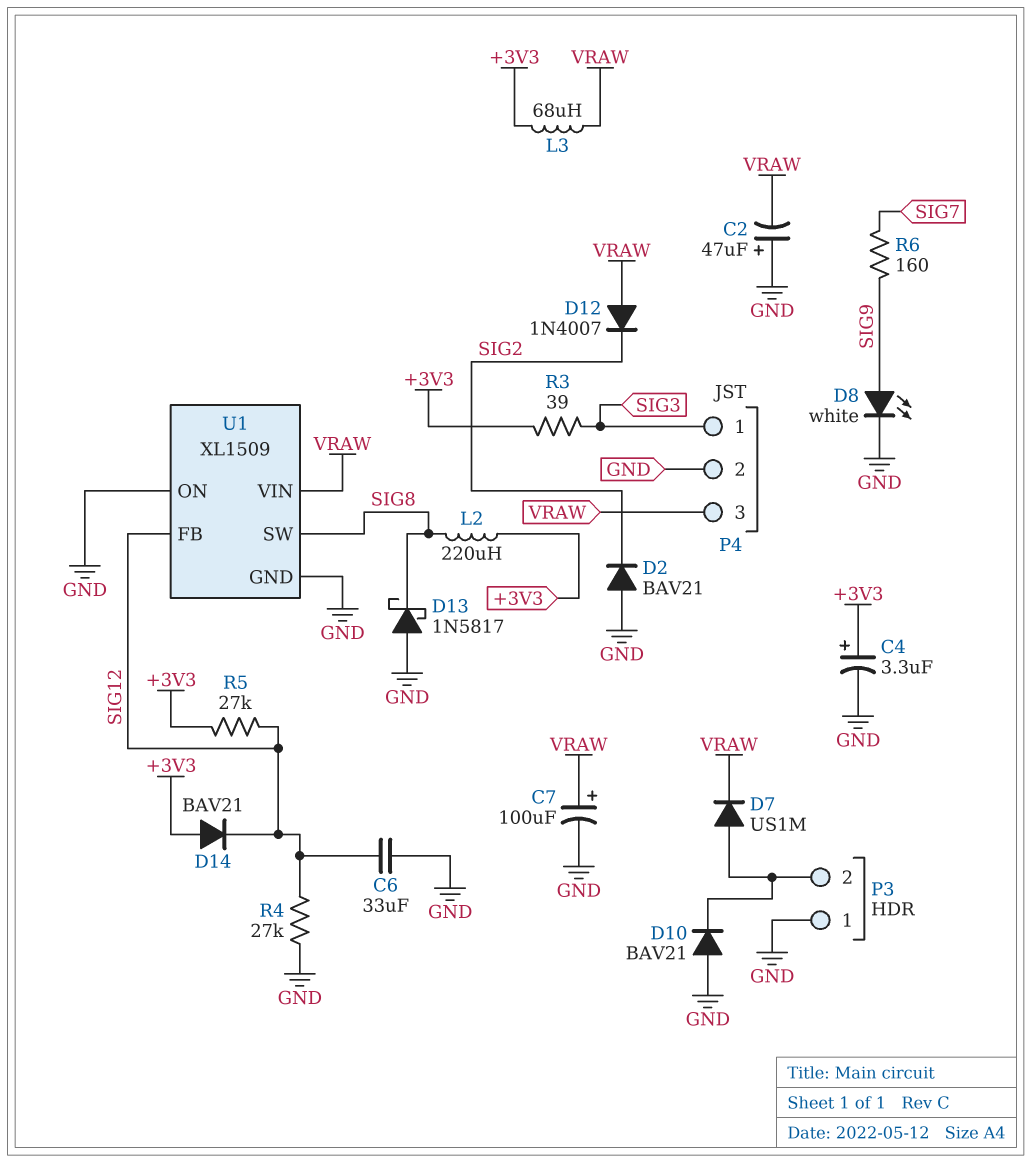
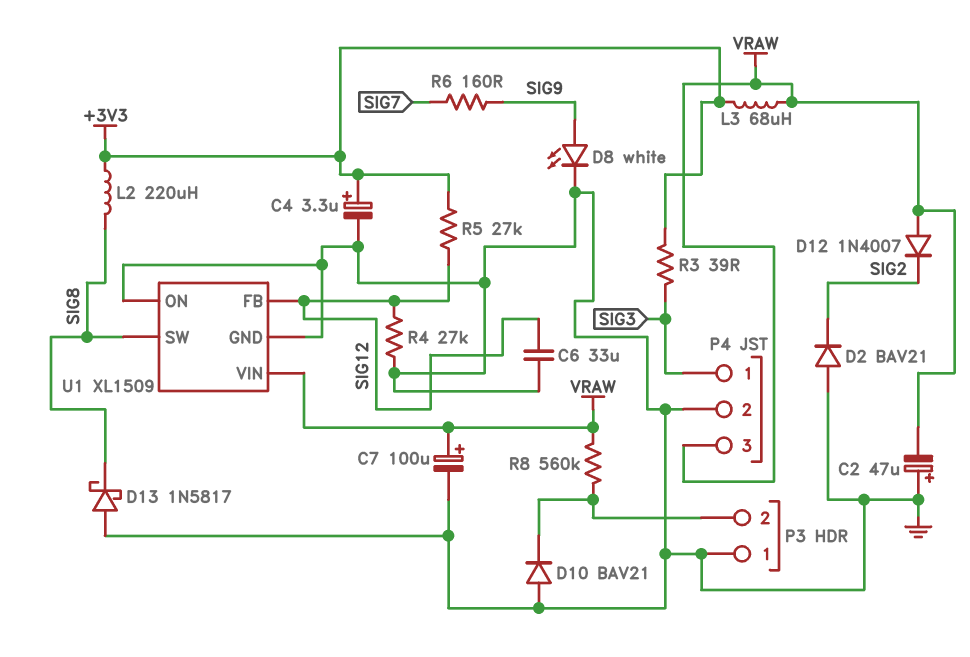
D7: diode US1M (A P3/2, K VRAW) -> none
D14: diode BAV21 (A +3V3, K SIG12) -> none
R8: none -> 560k (P3/2, VRAW)

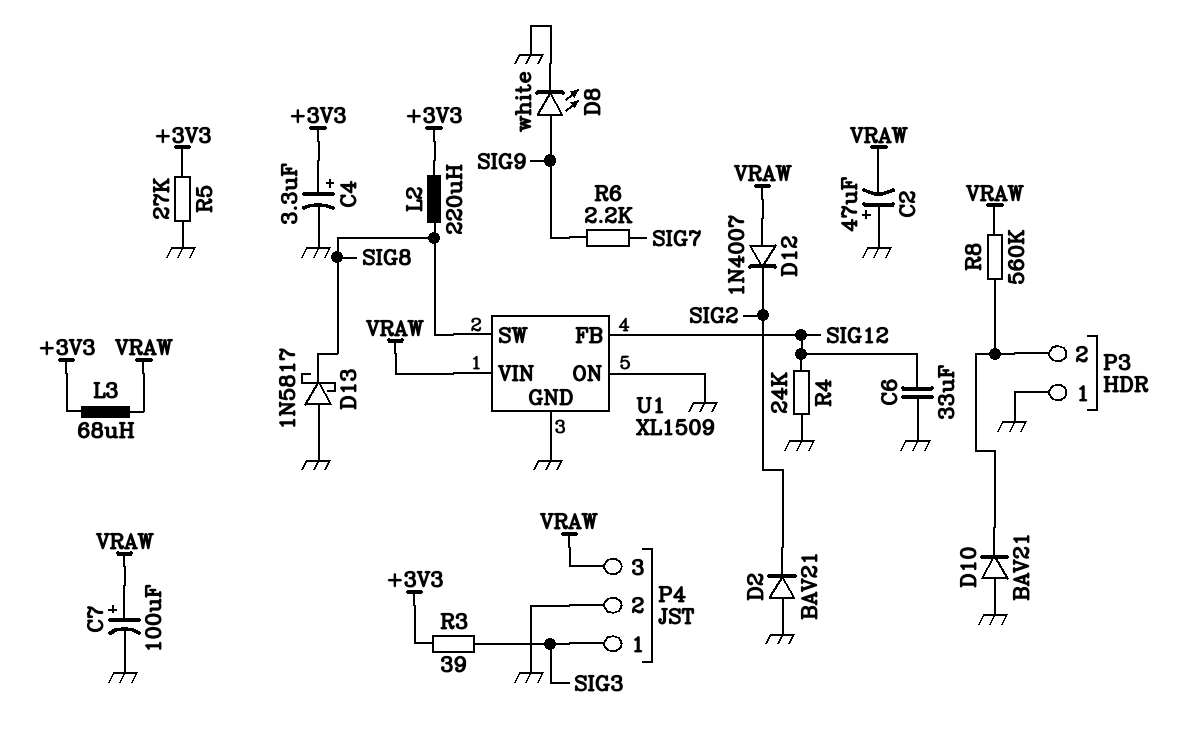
R4: 27k (GND, SIG12) -> 24k (GND, SIG12)
R5: 27k (+3V3, SIG12) -> 27k (+3V3, GND)
R6: 160 (SIG7, SIG9) -> 2.2k (SIG7, SIG9)

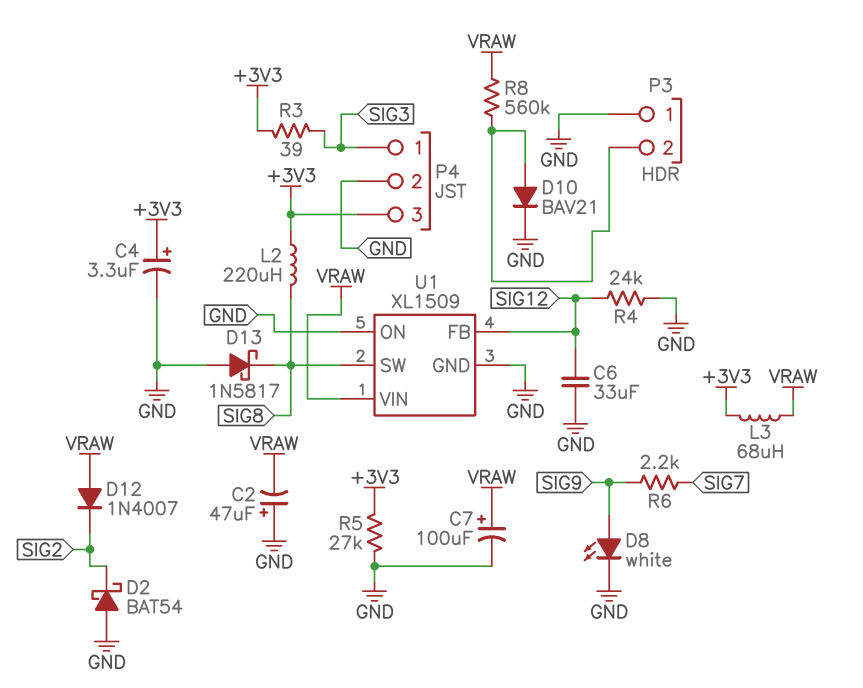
D2: diode BAV21 (A GND, K SIG2) -> schottky BAT54 (A GND, K SIG2)
D10: diode BAV21 (A GND, K P3/2) -> diode BAV21 (A P3/2, K GND)
P4 pin 3: VRAW -> +3V3

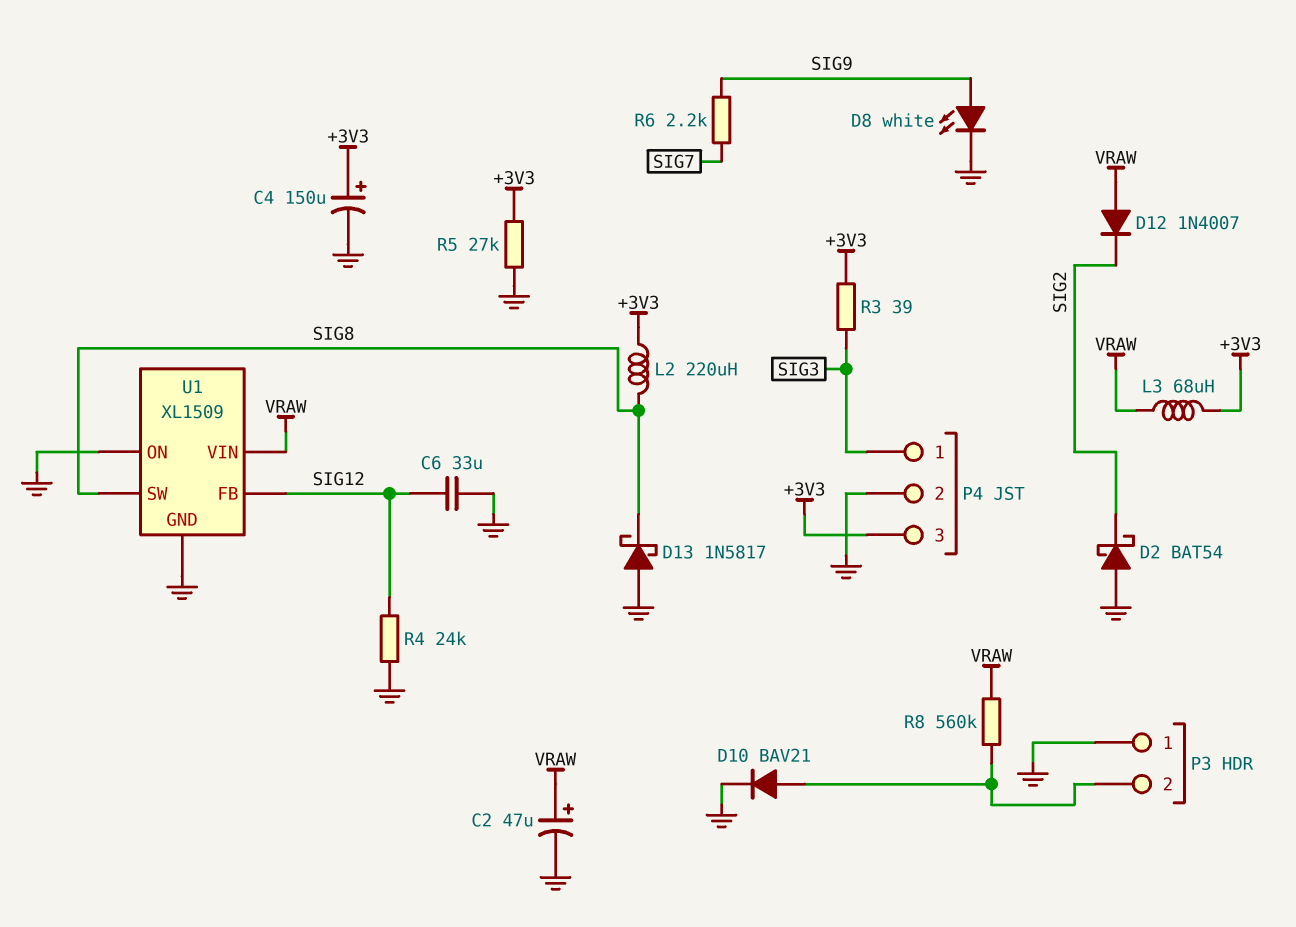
C2: 47uF (plus GND, minus VRAW) -> 47uF (plus VRAW, minus GND)
C4: 3.3uF (plus +3V3, minus GND) -> 150uF (plus +3V3, minus GND)
C7: 100uF (plus VRAW, minus GND) -> none

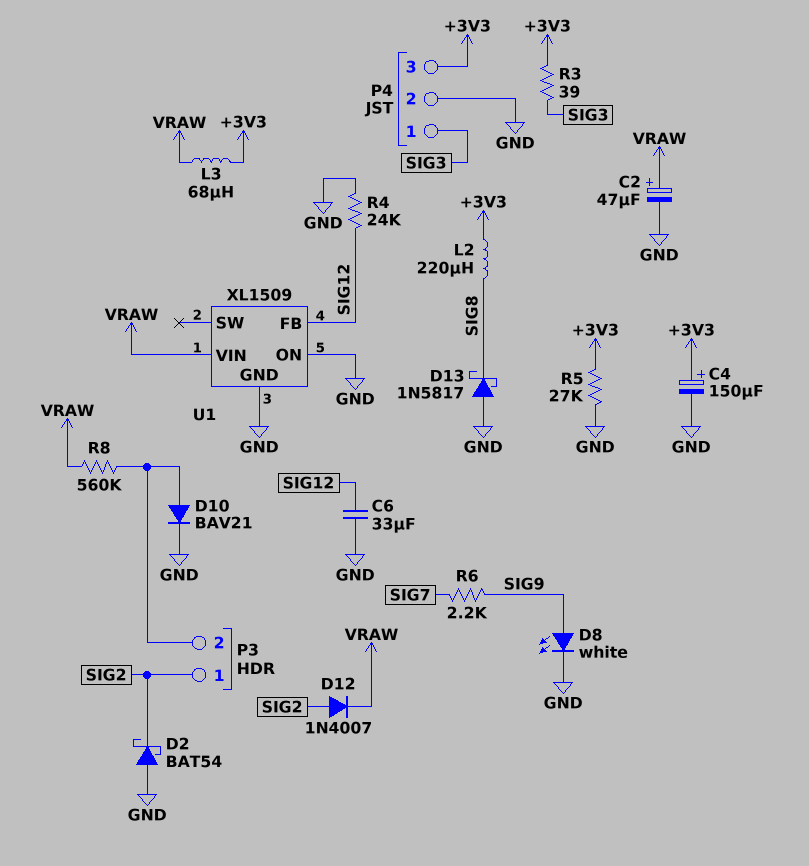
D12: diode 1N4007 (A VRAW, K SIG2) -> diode 1N4007 (A SIG2, K VRAW)
P3 pin 1: GND -> SIG2
U1 pin SW: SIG8 -> none

